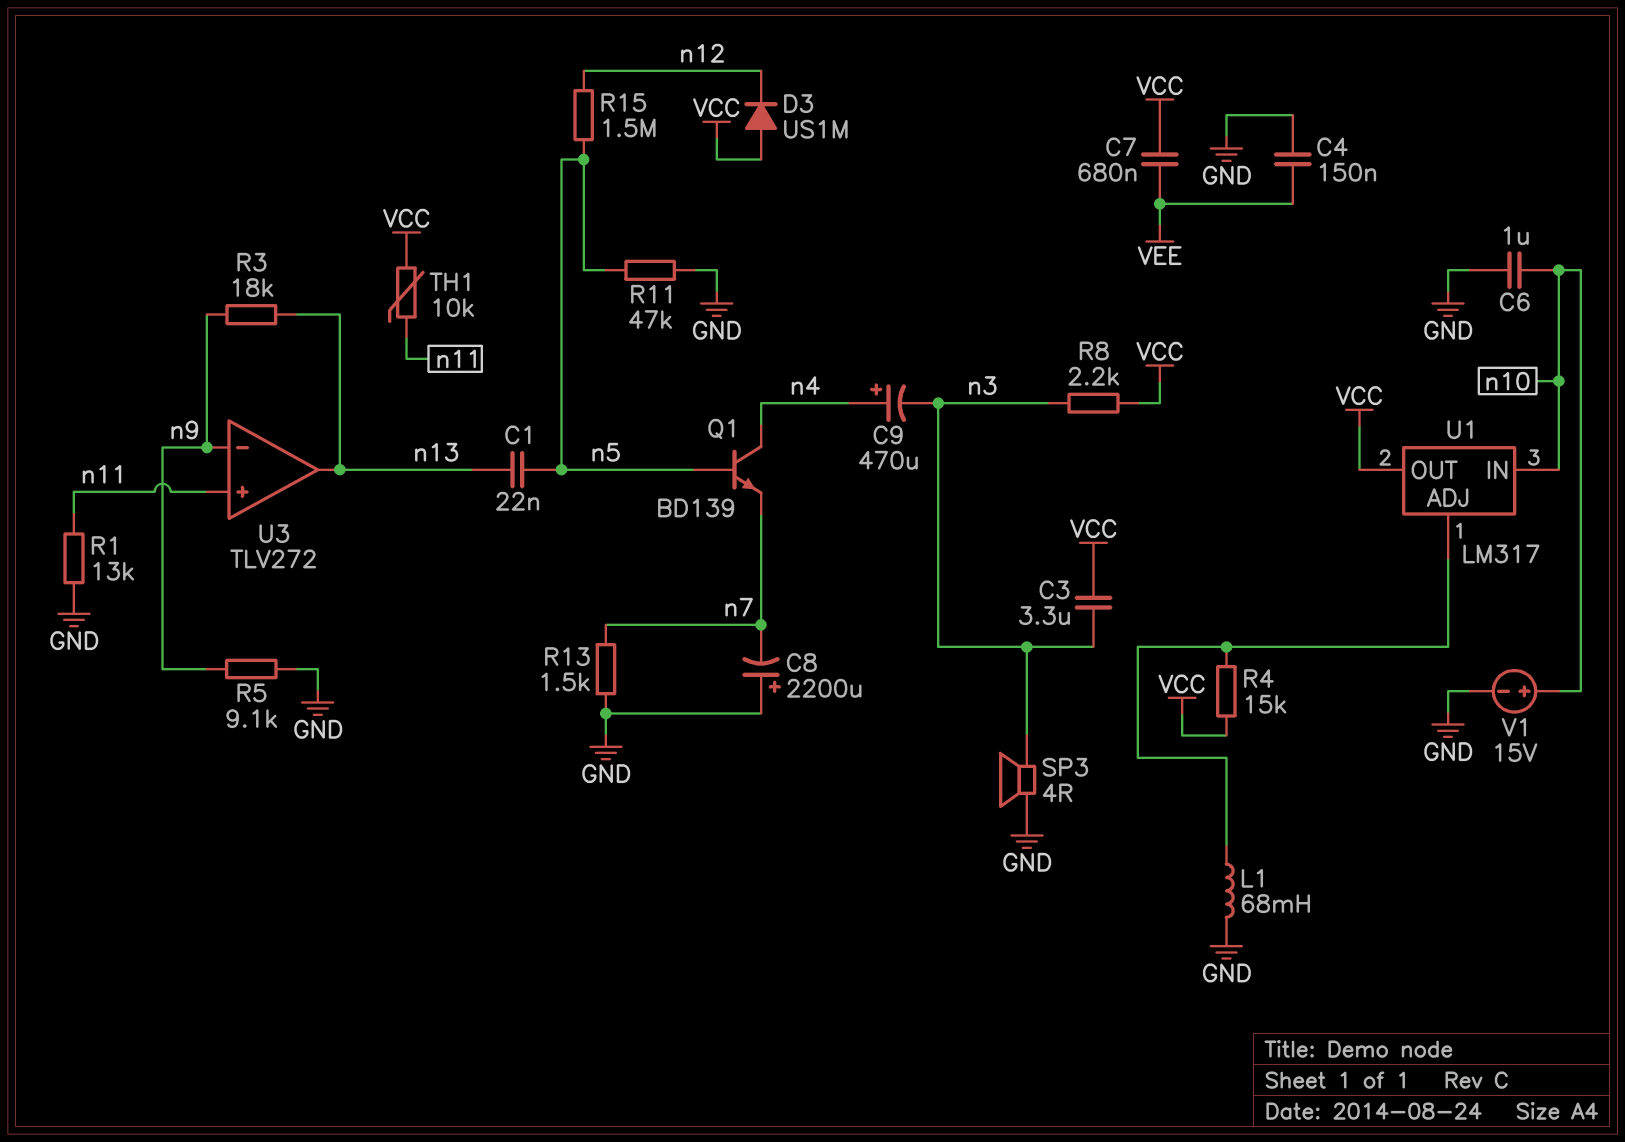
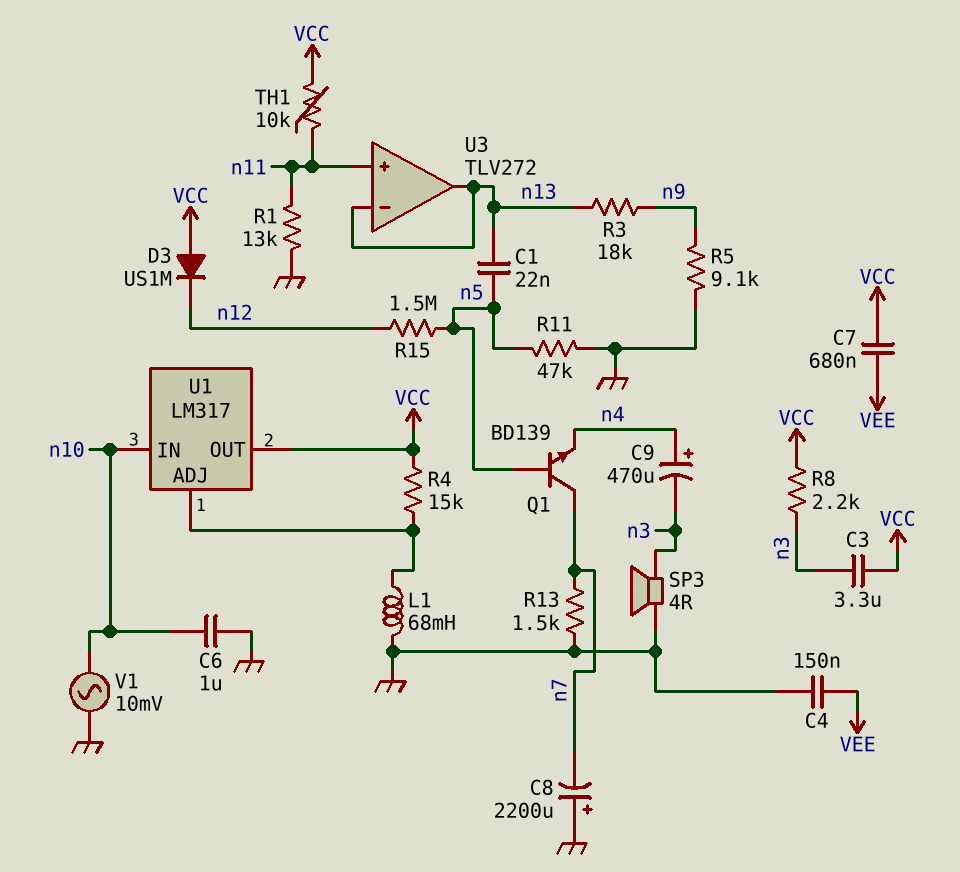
Q1: NPN BD139 (B n5, C n4, E n7) -> NPN BD139 (B n5, C n7, E n4)
U3 pin in-: n9 -> n13
V1: 15V (plus n10, minus GND) -> AC 10mV (GND, n10)

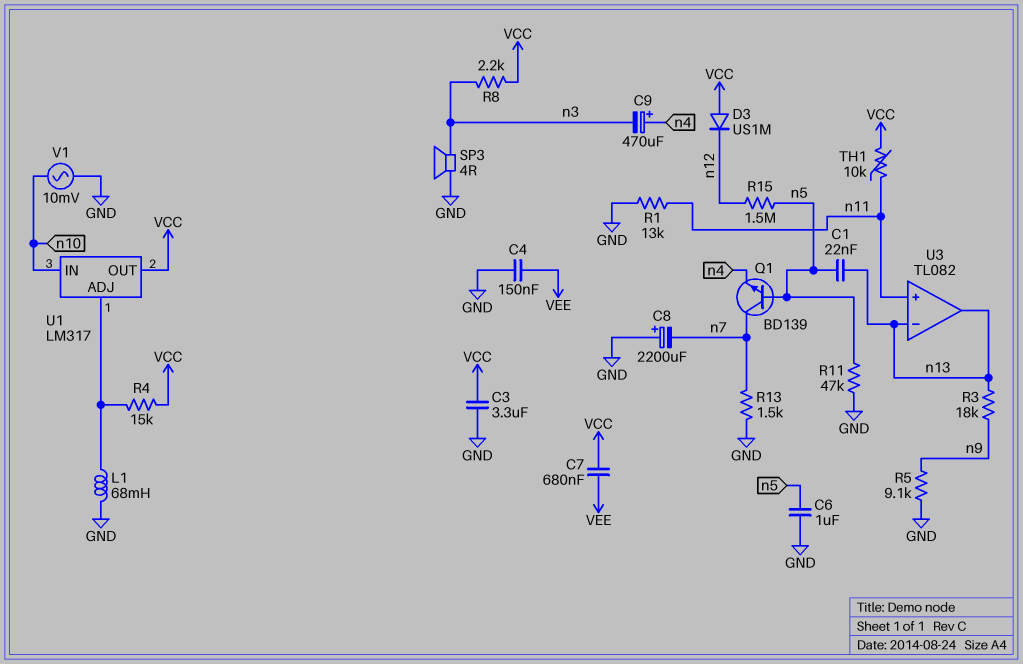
C3: 3.3uF (VCC, n3) -> 3.3uF (GND, VCC)
C6: 1uF (GND, n10) -> 1uF (GND, n5)
U3: TLV272 -> TL082

